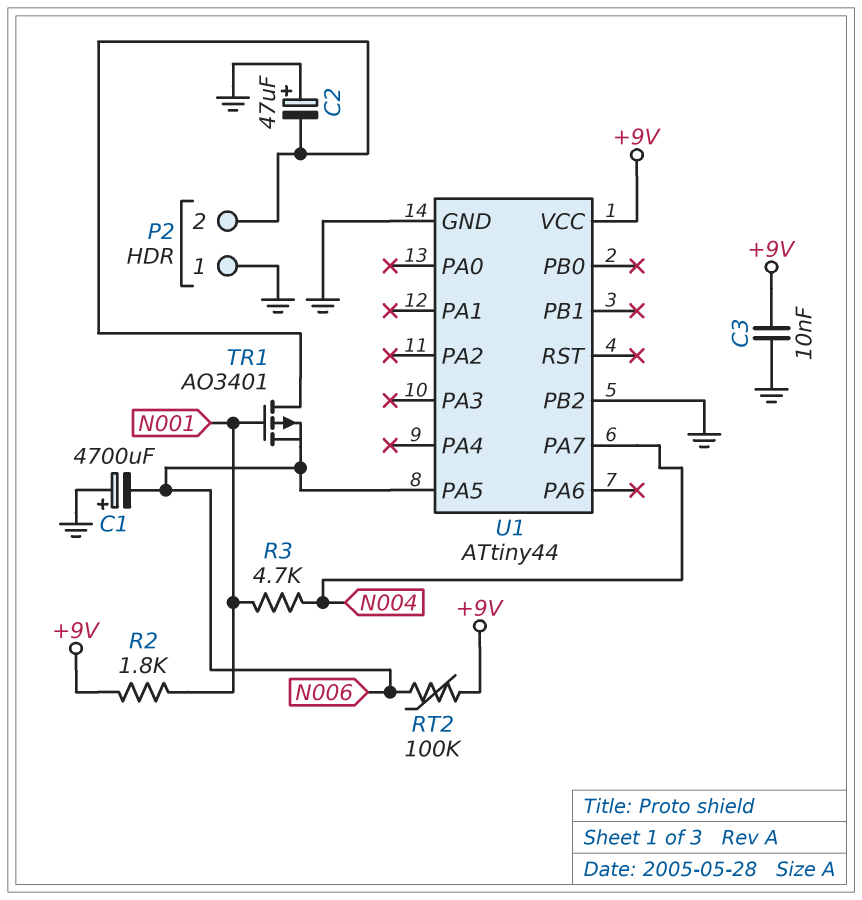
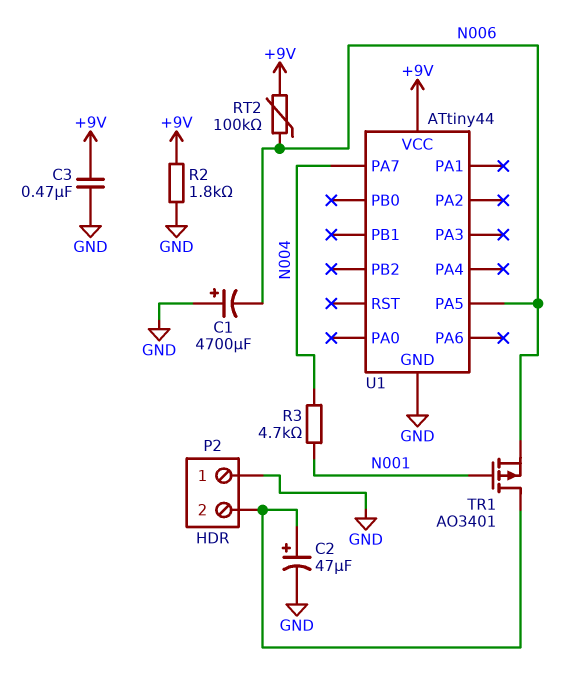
C2: 47uF (plus GND, minus P2/2) -> 47uF (plus P2/2, minus GND)
C3: 10nF (+9V, GND) -> 470nF (+9V, GND)
R2: 1.8k (+9V, N001) -> 1.8k (+9V, GND)
U1 pin PB2: GND -> none

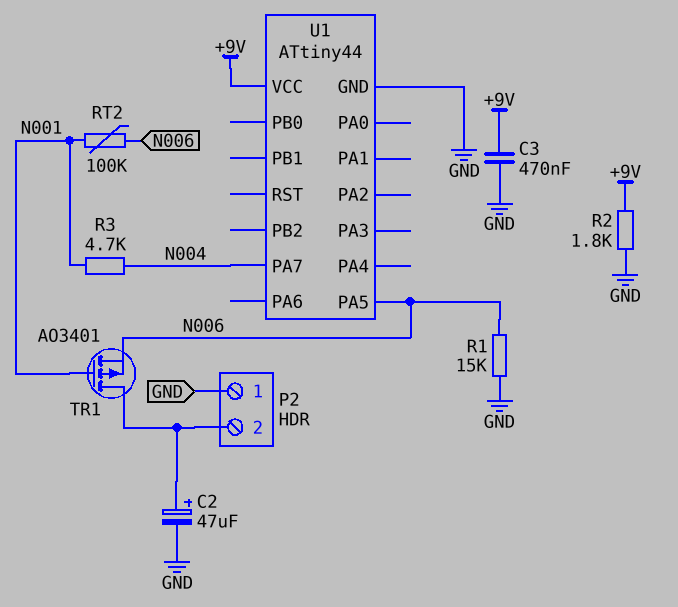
C1: 4700uF (plus GND, minus N006) -> none
R1: none -> 15k (GND, N006)
RT2: 100k (+9V, N006) -> 100k (N001, N006)

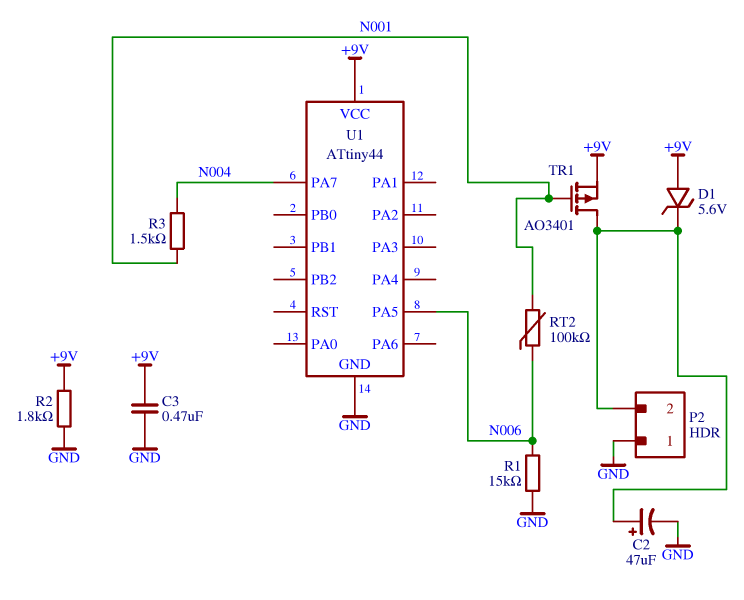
D1: none -> zener 5.6V (A +9V, K P2/2)
R3: 4.7k (N001, N004) -> 1.5k (N001, N004)
TR1: PMOS AO3401 (G N001, D P2/2, S N006) -> PMOS AO3401 (G N001, D P2/2, S +9V)

